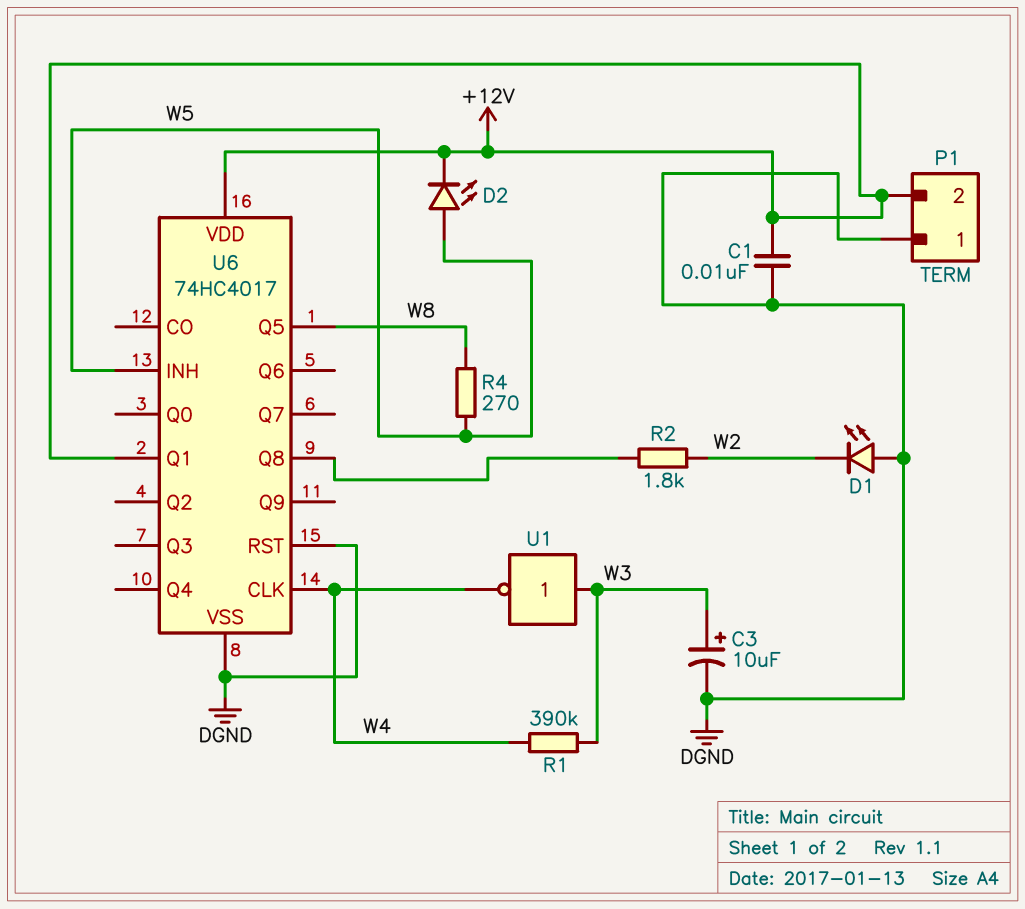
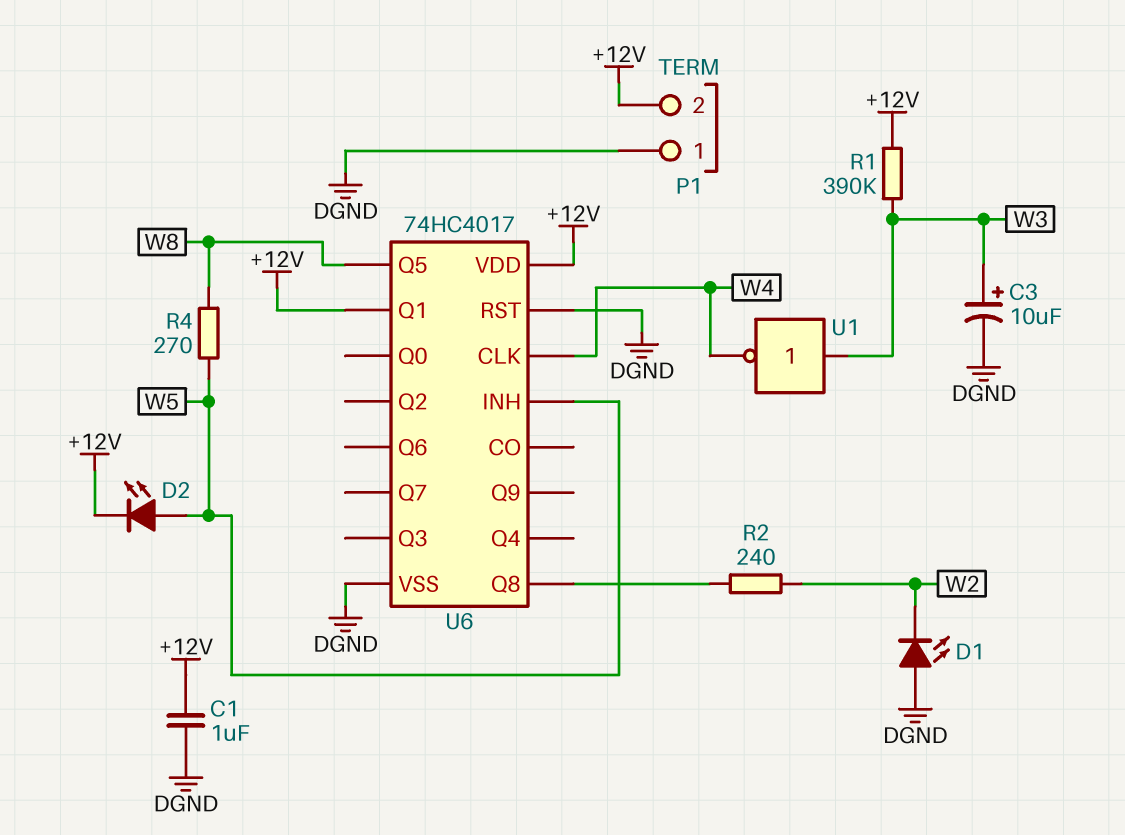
C1: 10nF (+12V, DGND) -> 1uF (+12V, DGND)
R1: 390k (W3, W4) -> 390k (+12V, W3)
R2: 1.8k (U6/Q8, W2) -> 240 (U6/Q8, W2)

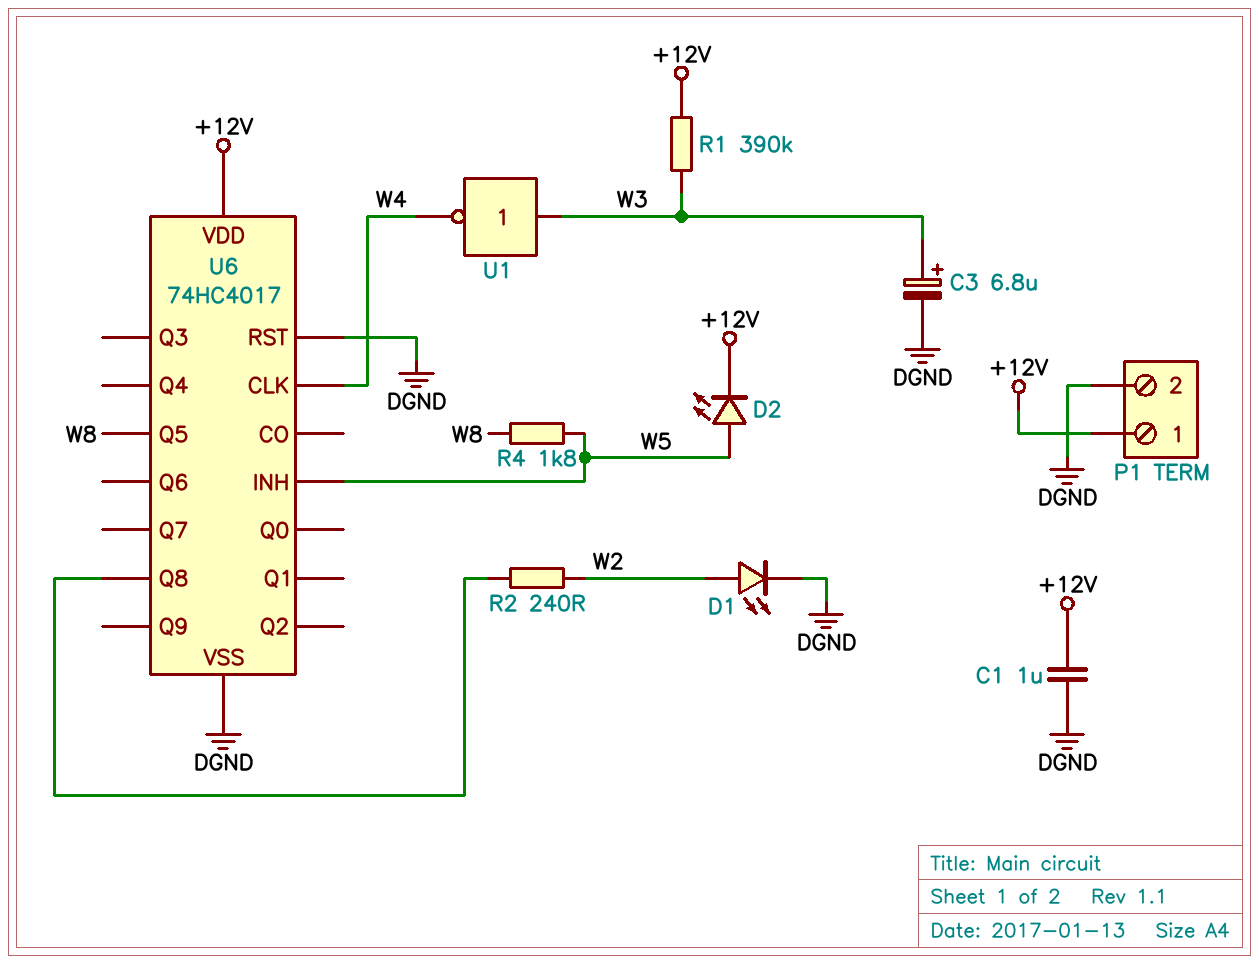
C3: 10uF (plus W3, minus DGND) -> 6.8uF (plus W3, minus DGND)
D1: LED (A DGND, K W2) -> LED (A W2, K DGND)
P1 pin 1: DGND -> +12V
P1 pin 2: +12V -> DGND
R4: 270 (W5, W8) -> 1.8k (W5, W8)
U6 pin Q1: +12V -> none

